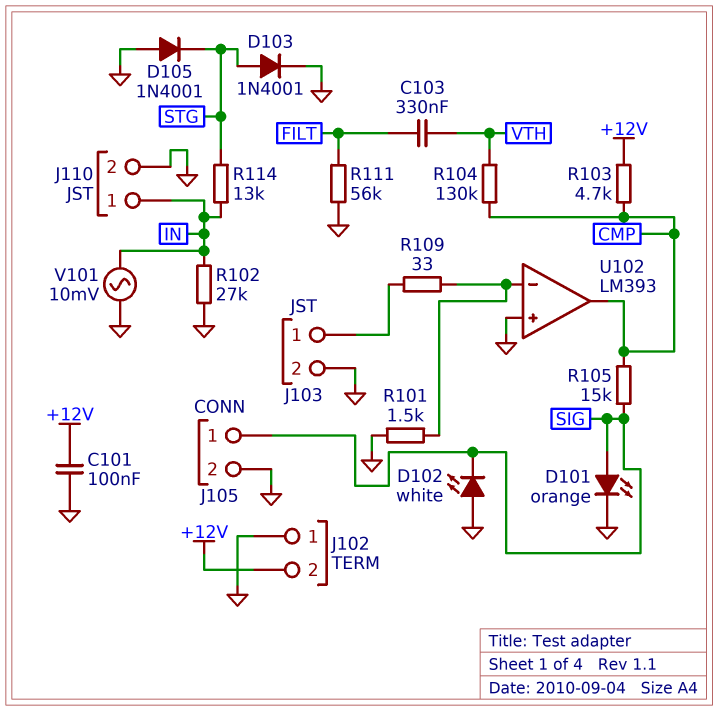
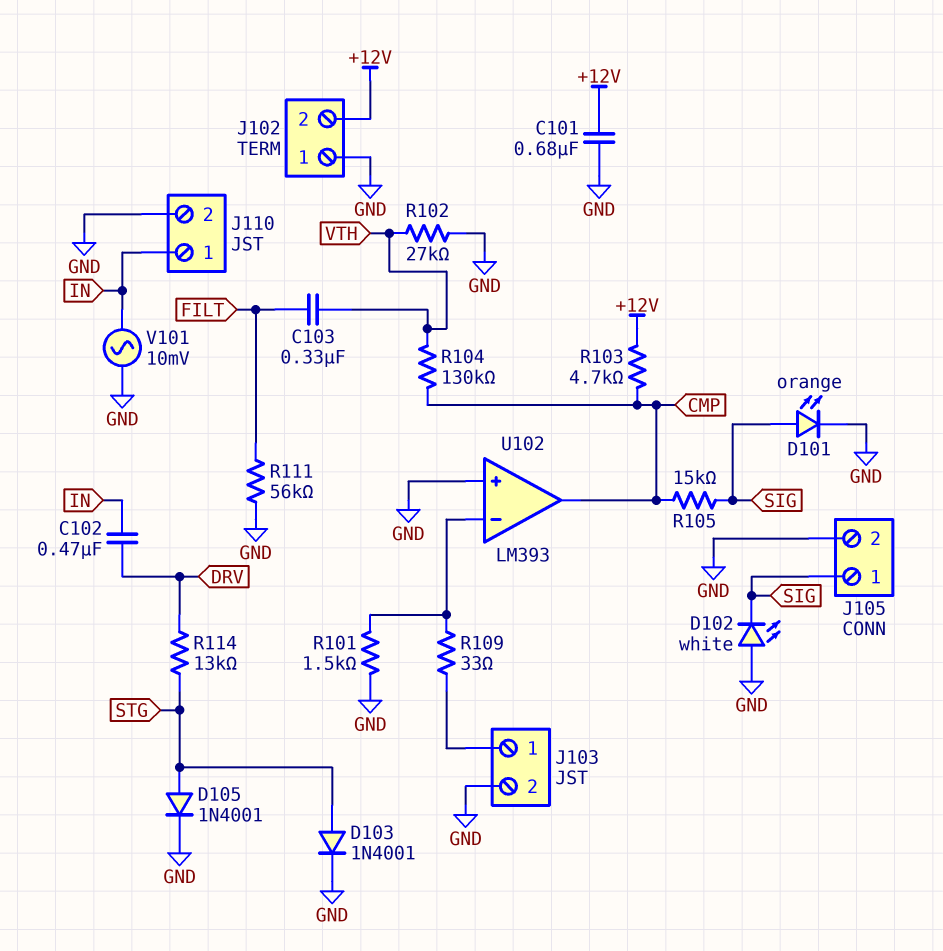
C101: 100nF (+12V, GND) -> 680nF (+12V, GND)
C102: none -> 470nF (DRV, IN)
D105: diode 1N4001 (A GND, K STG) -> diode 1N4001 (A STG, K GND)
R102: 27k (GND, IN) -> 27k (GND, VTH)
R114: 13k (IN, STG) -> 13k (DRV, STG)

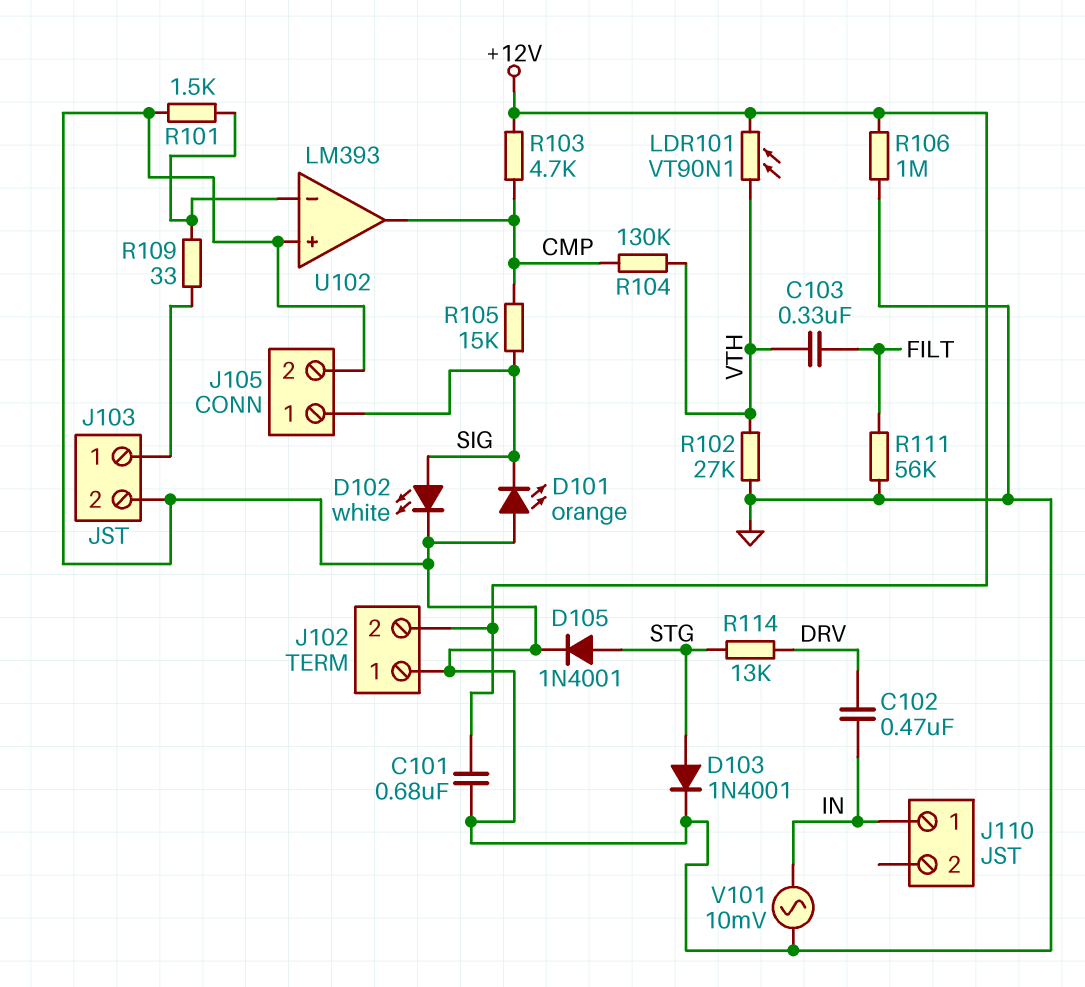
D101: LED orange (A SIG, K GND) -> LED orange (A GND, K SIG)
D102: LED white (A GND, K SIG) -> LED white (A SIG, K GND)
J110 pin 2: GND -> none
LDR101: none -> VT90N1 (+12V, VTH)
R106: none -> 1M (+12V, GND)

